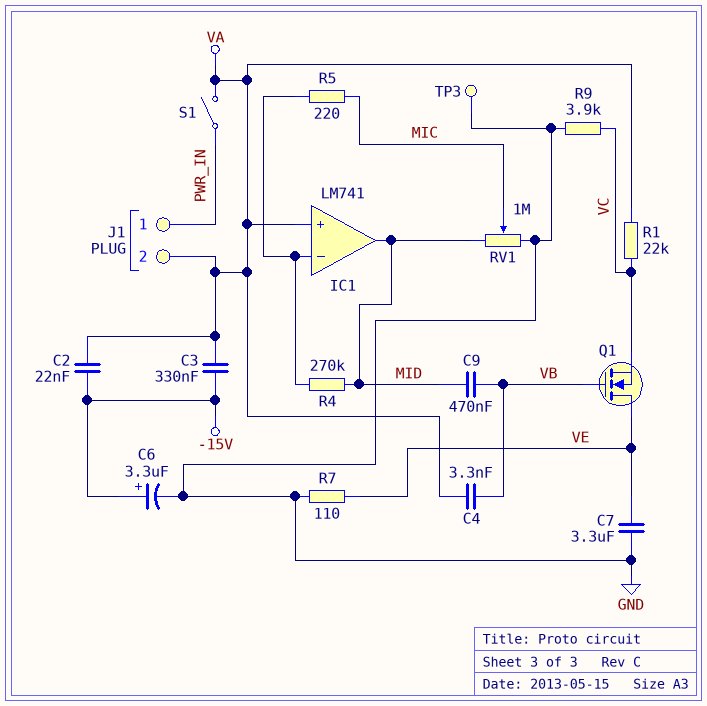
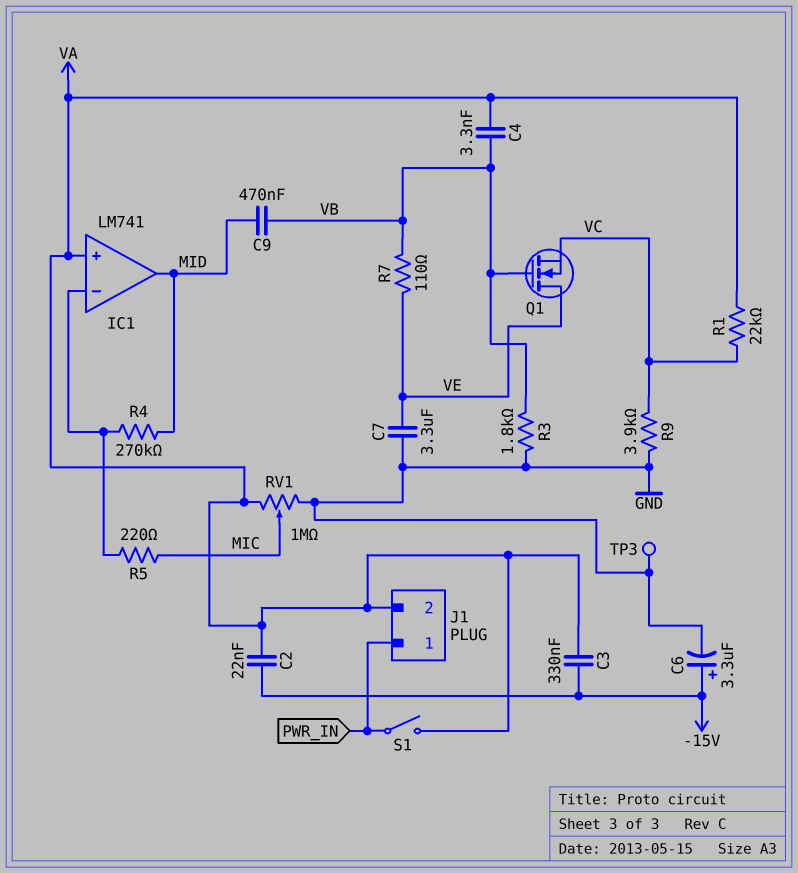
R3: none -> 1.8k (GND, VB)
R7: 110 (GND, VE) -> 110 (VB, VE)
RV1: 1M (GND, MID, wiper MIC) -> 1M (GND, VA, wiper MIC)

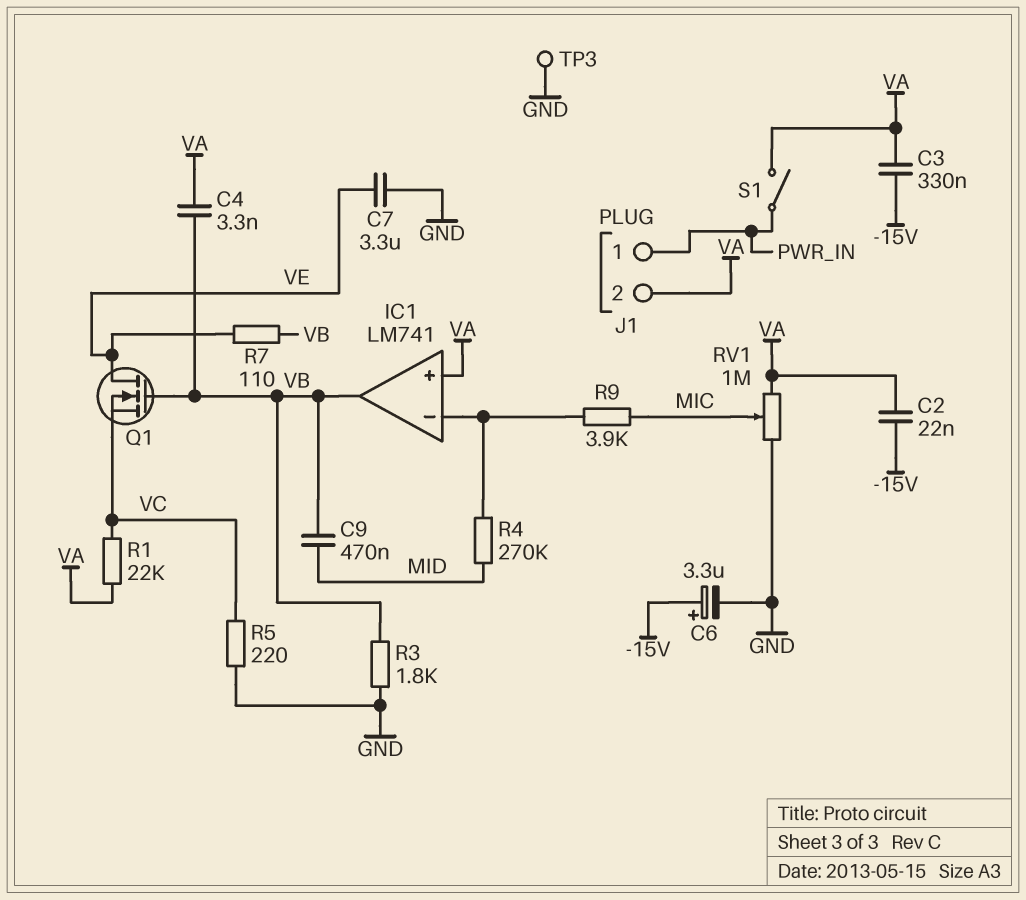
IC1 pin out: MID -> VB
R5: 220 (IC1/in-, MIC) -> 220 (GND, VC)
R9: 3.9k (GND, VC) -> 3.9k (IC1/in-, MIC)

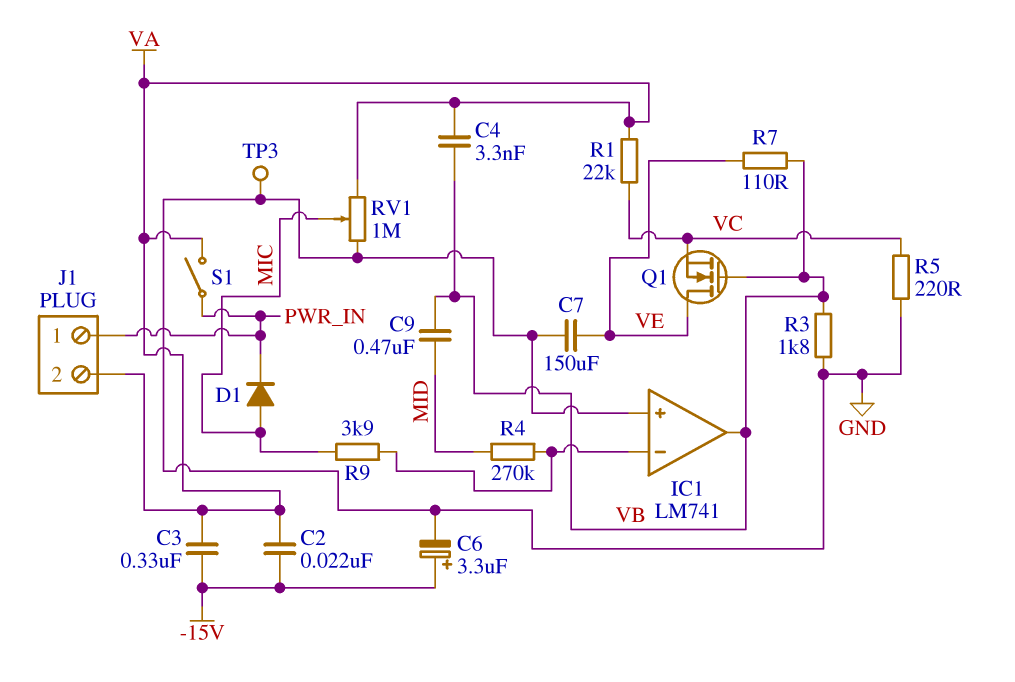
C7: 3.3uF (GND, VE) -> 150uF (GND, VE)
D1: none -> diode (A MIC, K PWR_IN)
IC1 pin in+: VA -> GND

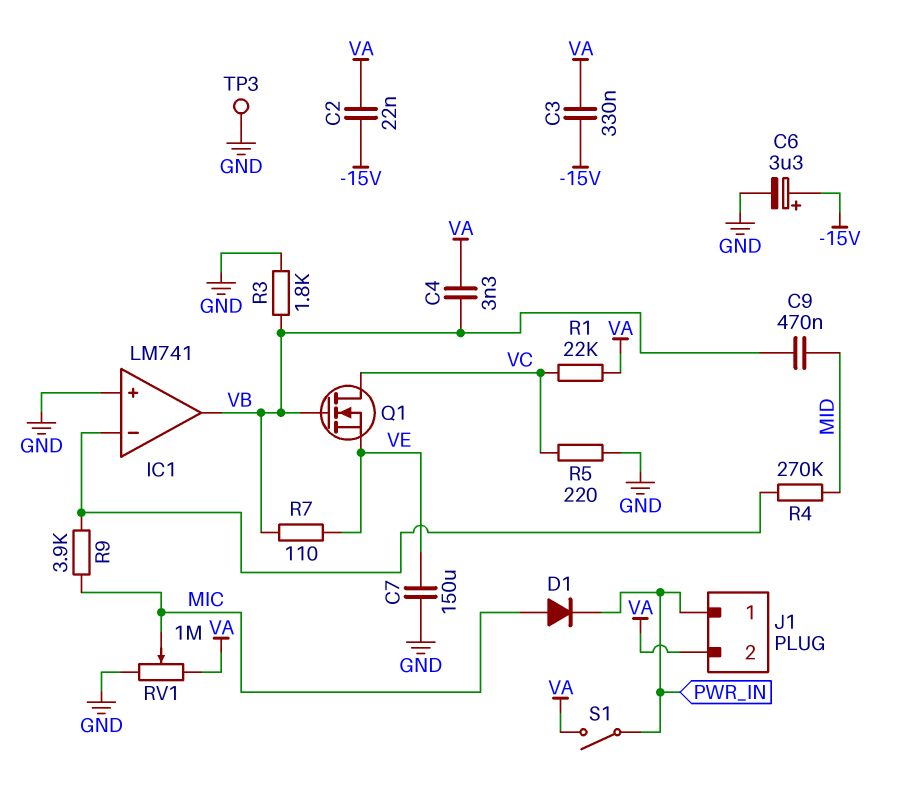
Q1: NMOS (G VB, D VE, S VC) -> NMOS (G VB, D VC, S VE)

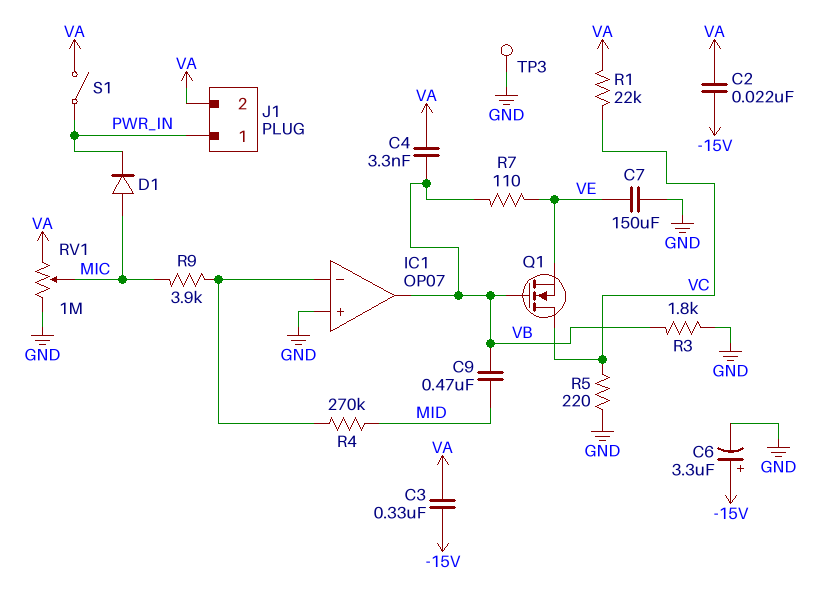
IC1: LM741 -> OP07

